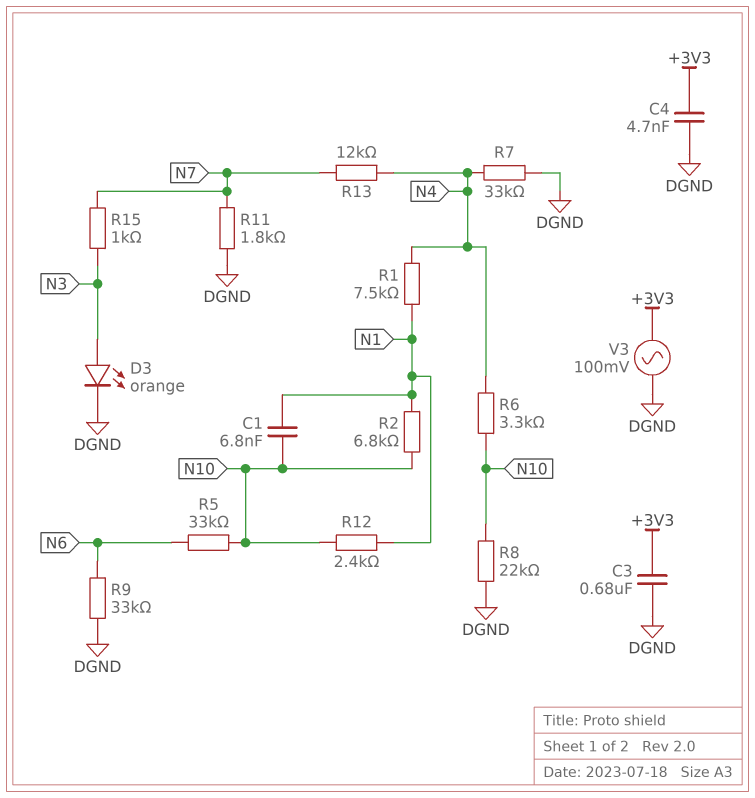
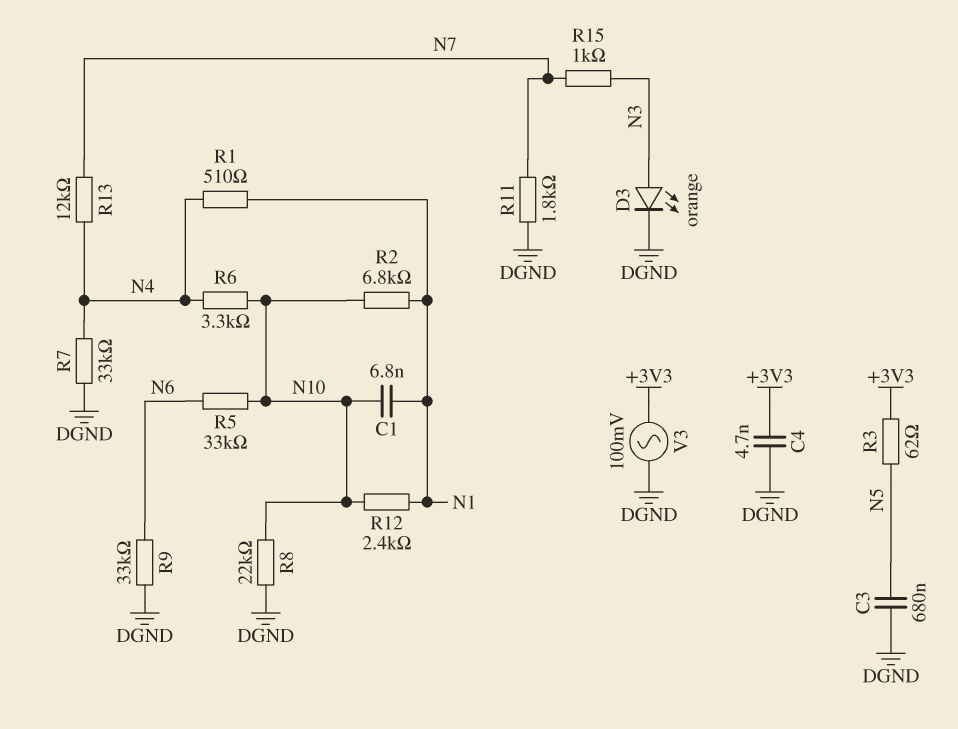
C3: 680nF (+3V3, DGND) -> 680nF (DGND, N5)
R1: 7.5k (N1, N4) -> 510 (N1, N4)
R3: none -> 62 (+3V3, N5)

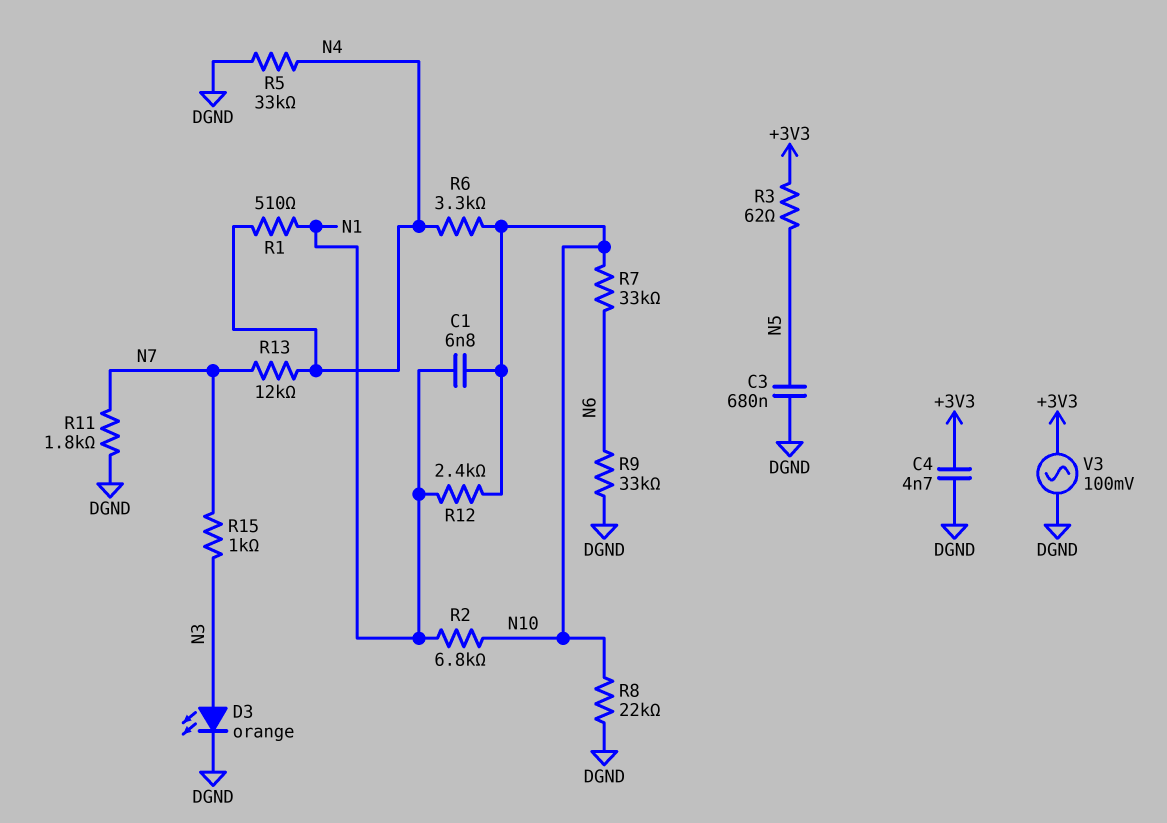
R5: 33k (N6, N10) -> 33k (DGND, N4)
R7: 33k (DGND, N4) -> 33k (N6, N10)

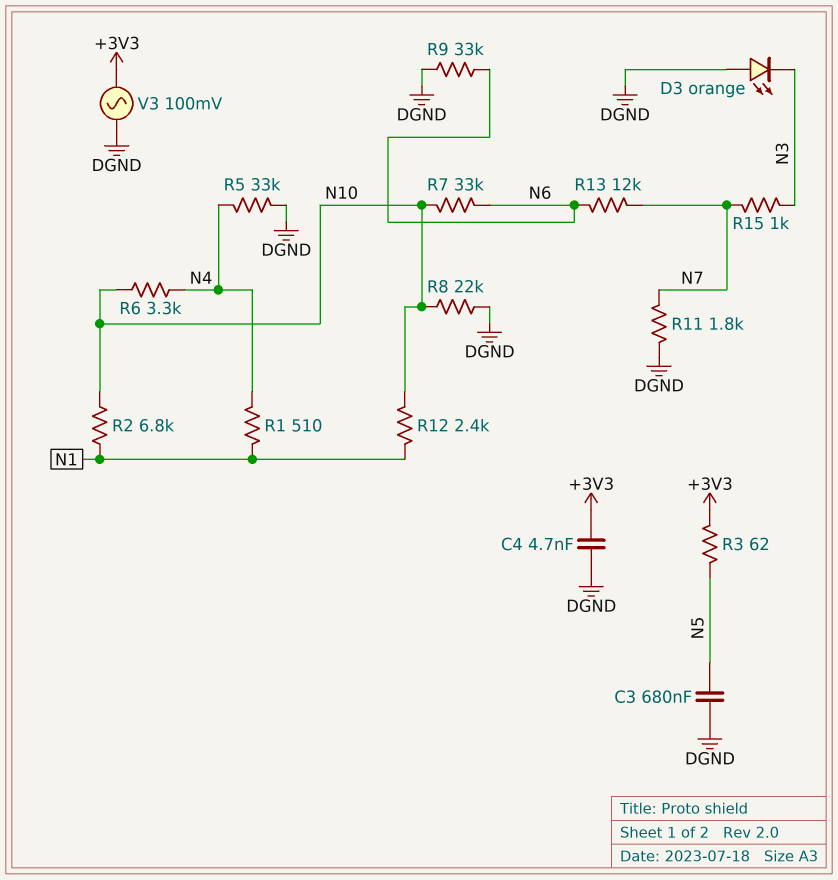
C1: 6.8nF (N1, N10) -> none
D3: LED orange (A N3, K DGND) -> LED orange (A DGND, K N3)
R13: 12k (N4, N7) -> 12k (N6, N7)

